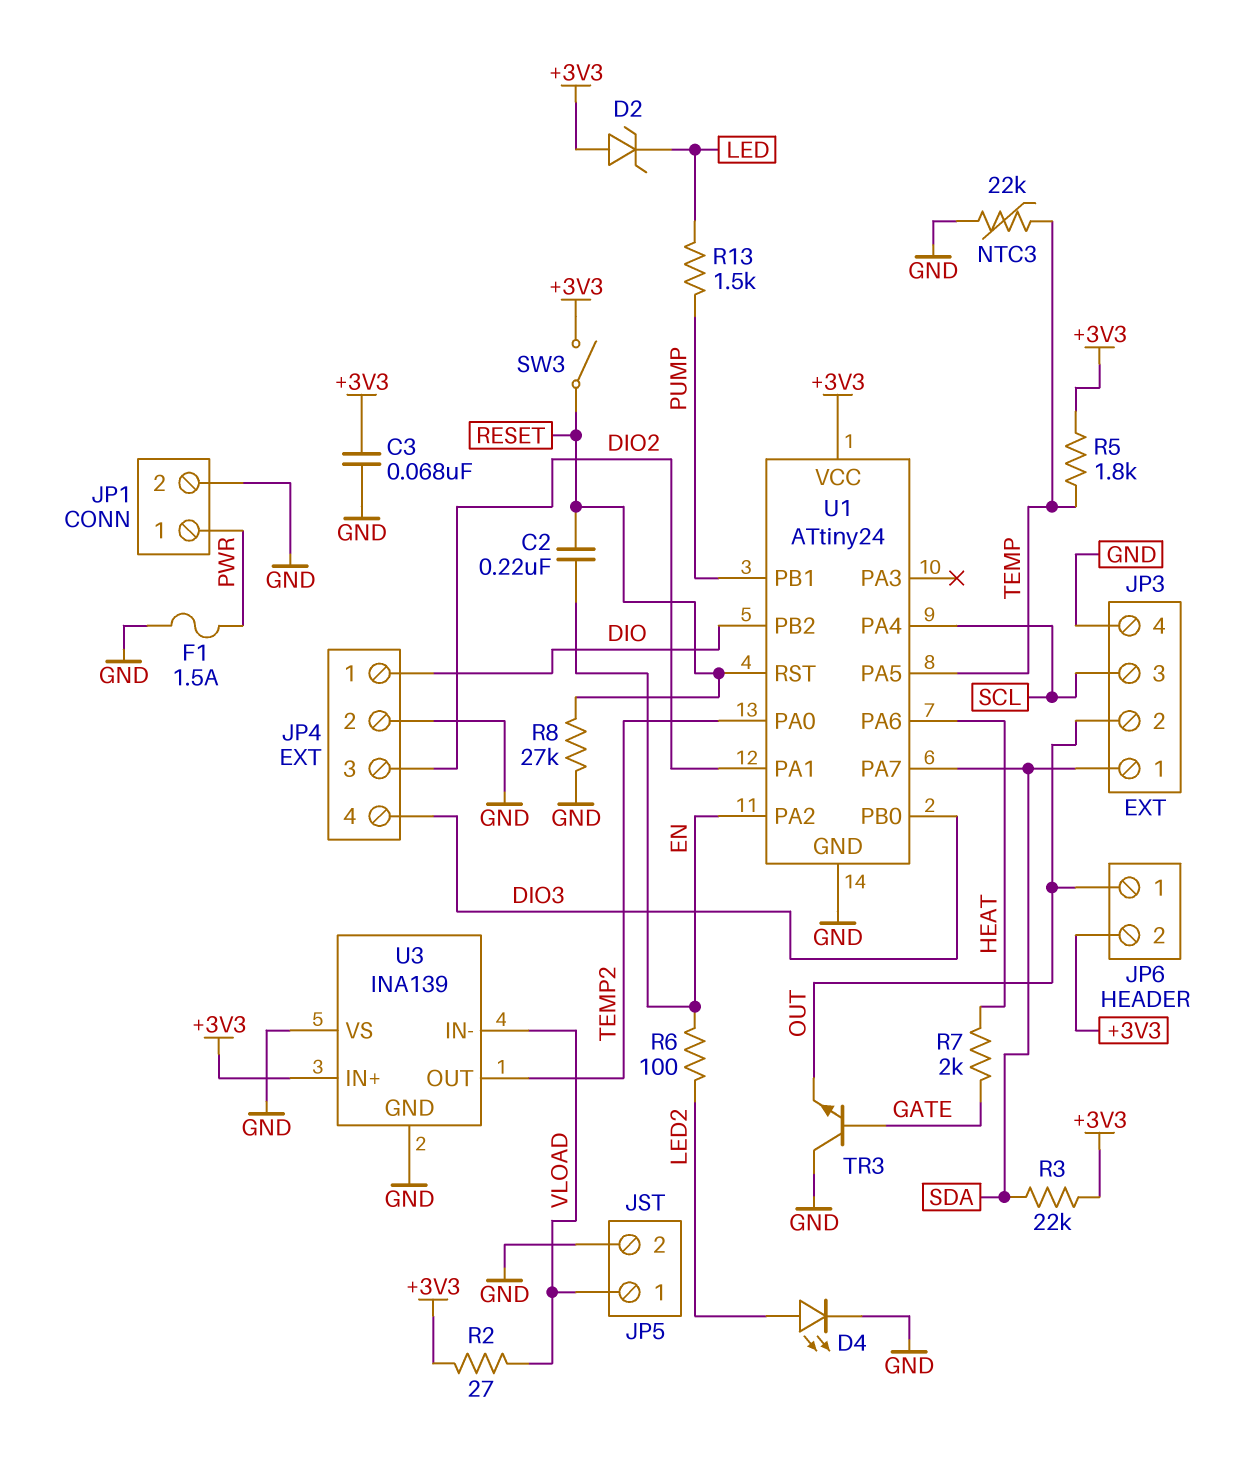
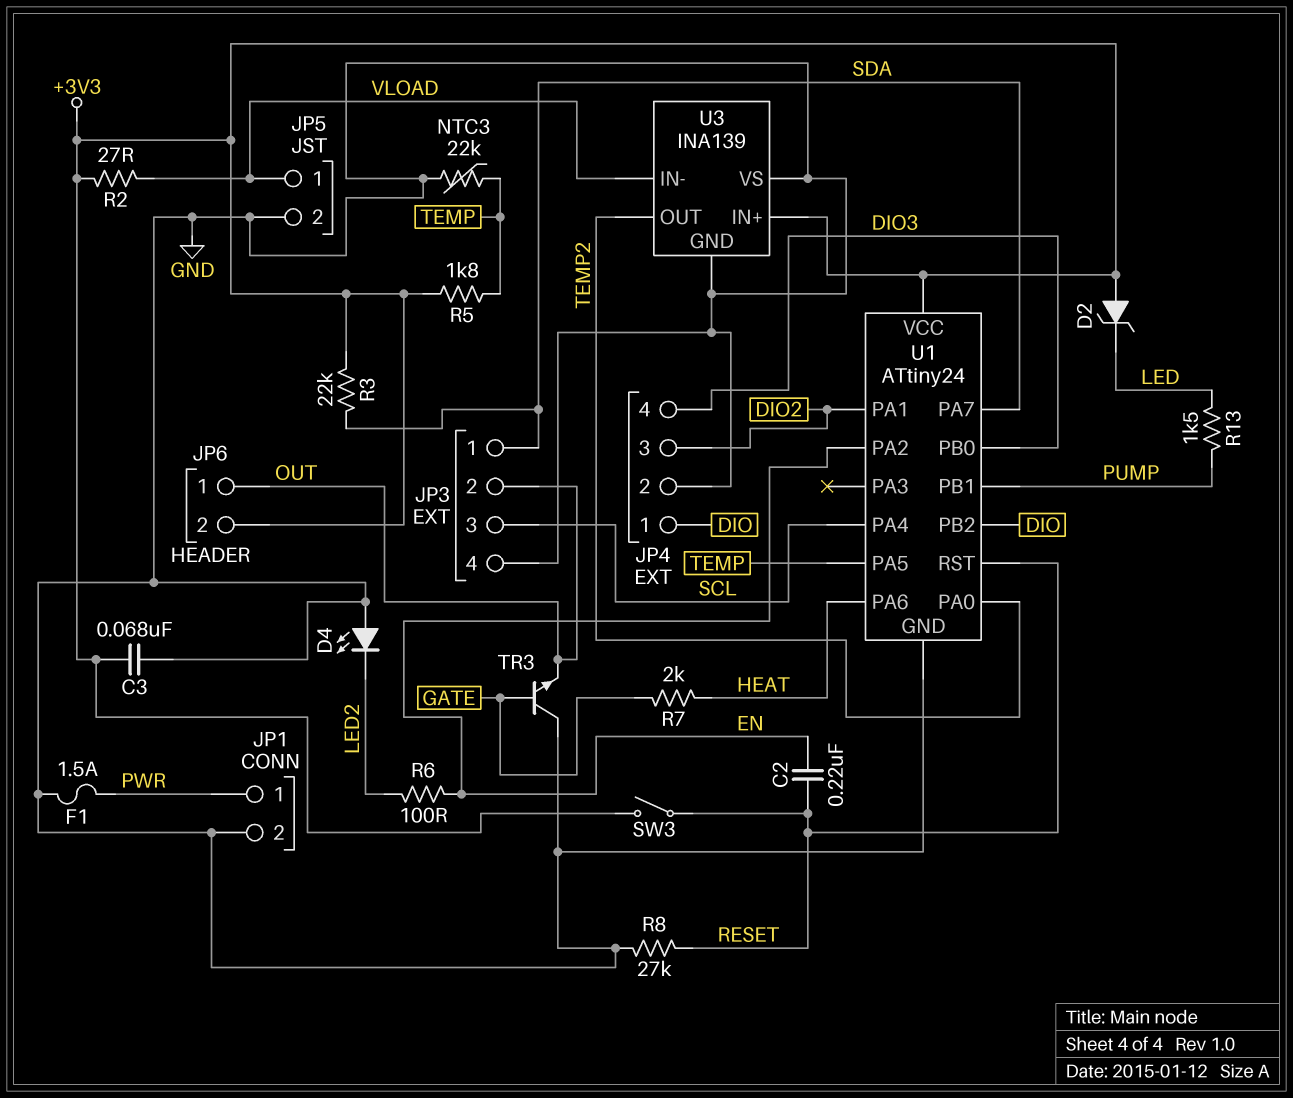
D4: LED (A LED2, K GND) -> LED (A GND, K LED2)

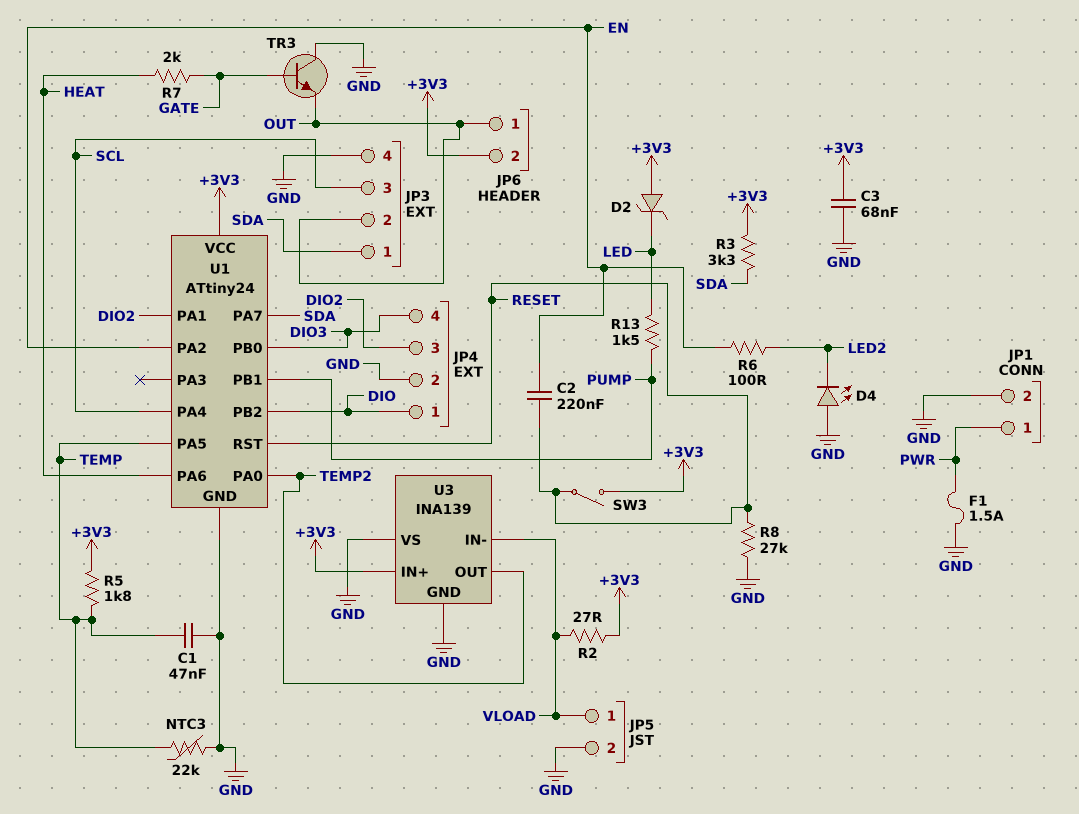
C1: none -> 47nF (GND, TEMP)
R3: 22k (+3V3, SDA) -> 3.3k (+3V3, SDA)

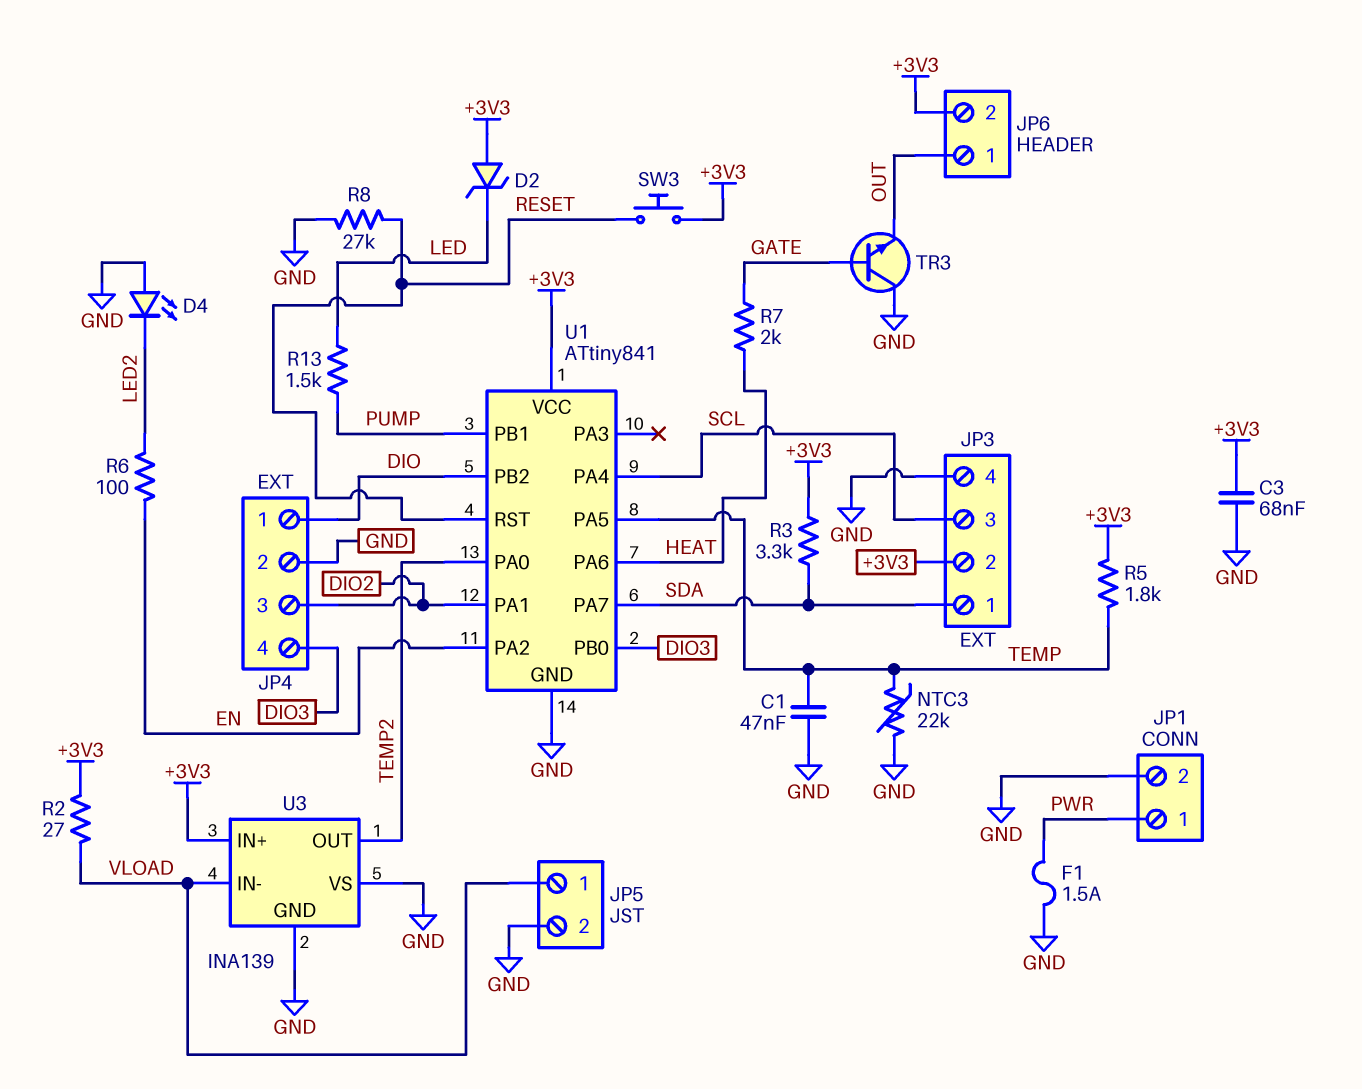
C2: 220nF (EN, RESET) -> none
JP3 pin 2: OUT -> +3V3
SW3: switch (+3V3, RESET) -> button (+3V3, RESET)
U1: ATtiny24 -> ATtiny841

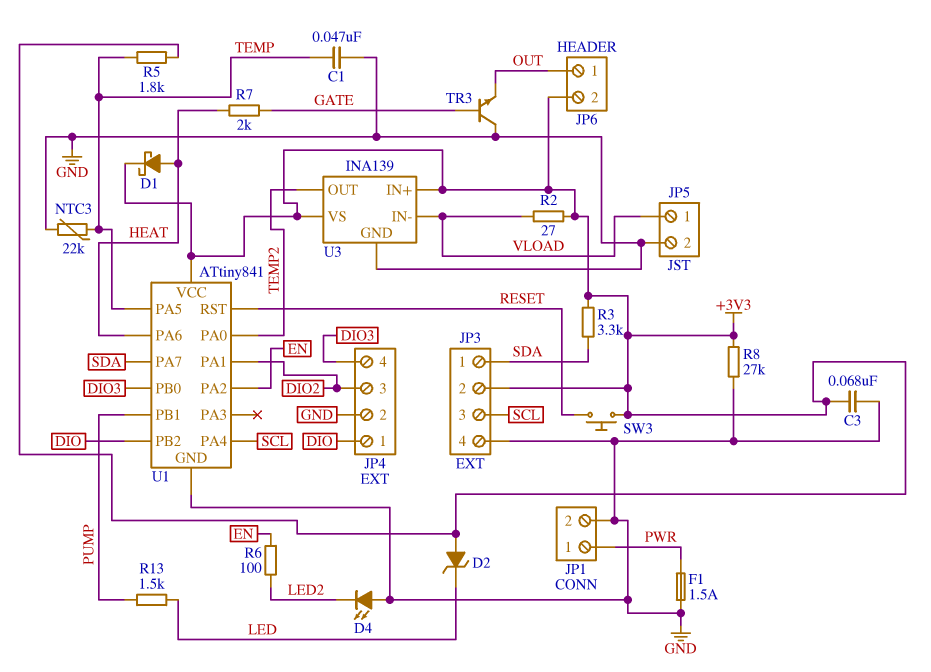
D1: none -> schottky (A HEAT, K +3V3)
R8: 27k (GND, RESET) -> 27k (+3V3, GND)
U3 pin VS: GND -> +3V3

